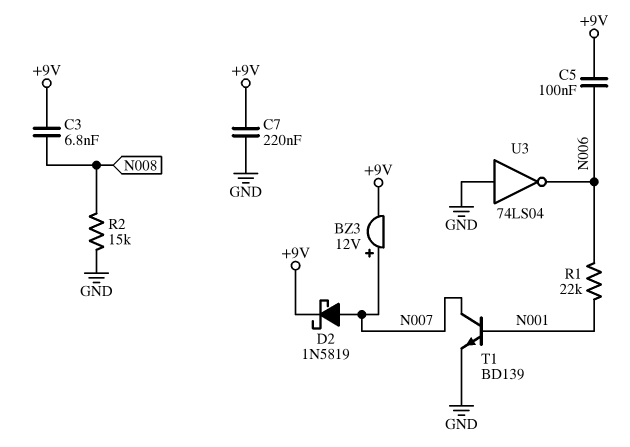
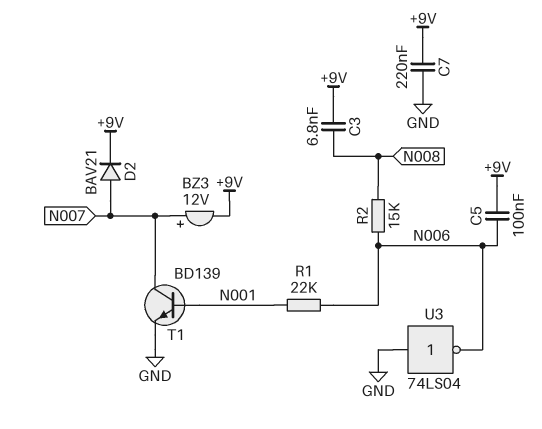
D2: schottky 1N5819 (A N007, K +9V) -> diode BAV21 (A N007, K +9V)
R2: 15k (GND, N008) -> 15k (N006, N008)

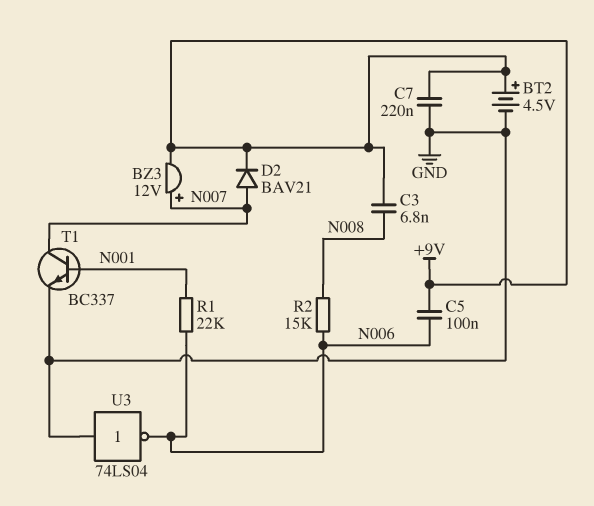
BT2: none -> 4.5V (plus +9V, minus GND)
T1: NPN BD139 (B N001, C N007, E GND) -> NPN BC337 (B N001, C N007, E GND)

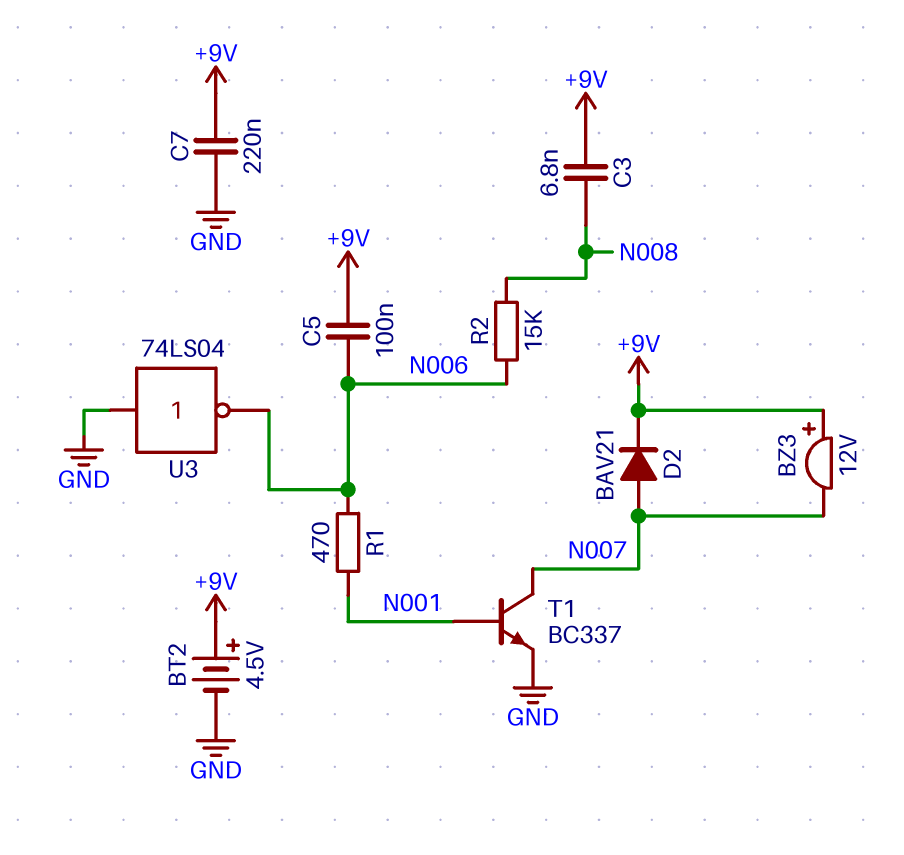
BZ3: buzzer 12V (plus N007, minus +9V) -> buzzer 12V (plus +9V, minus N007)
R1: 22k (N001, N006) -> 470 (N001, N006)

